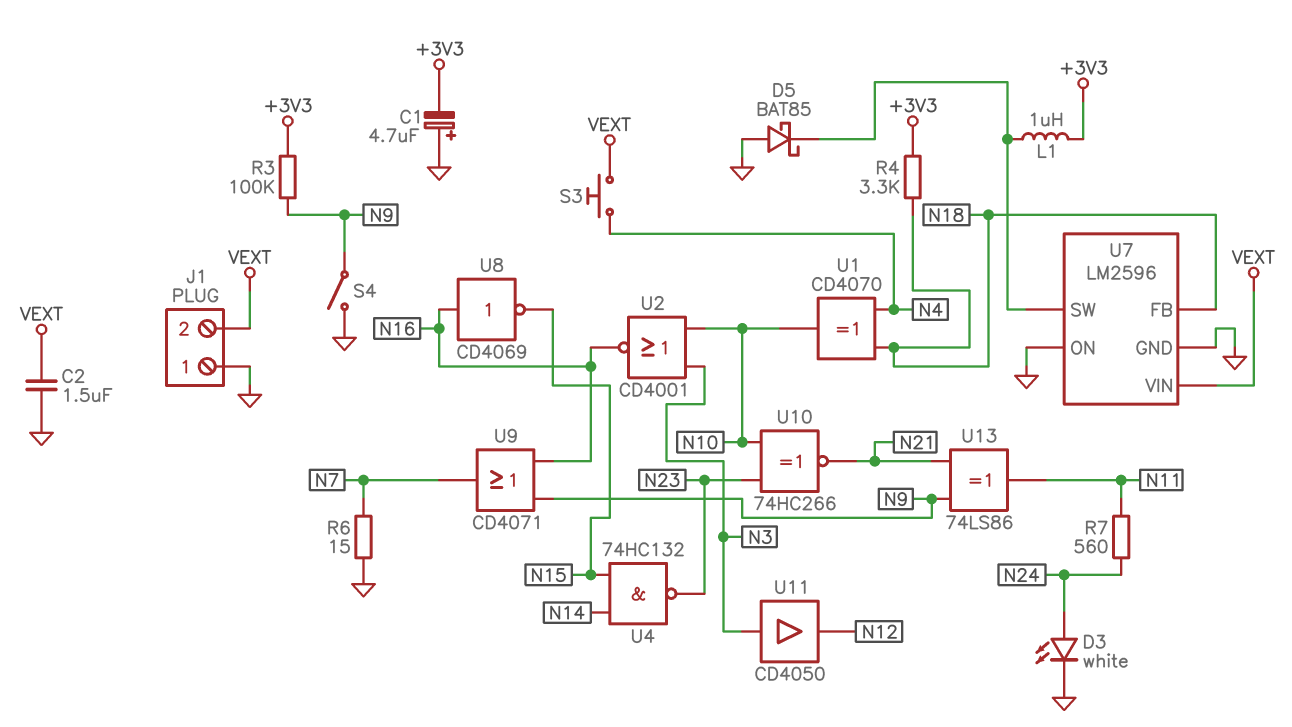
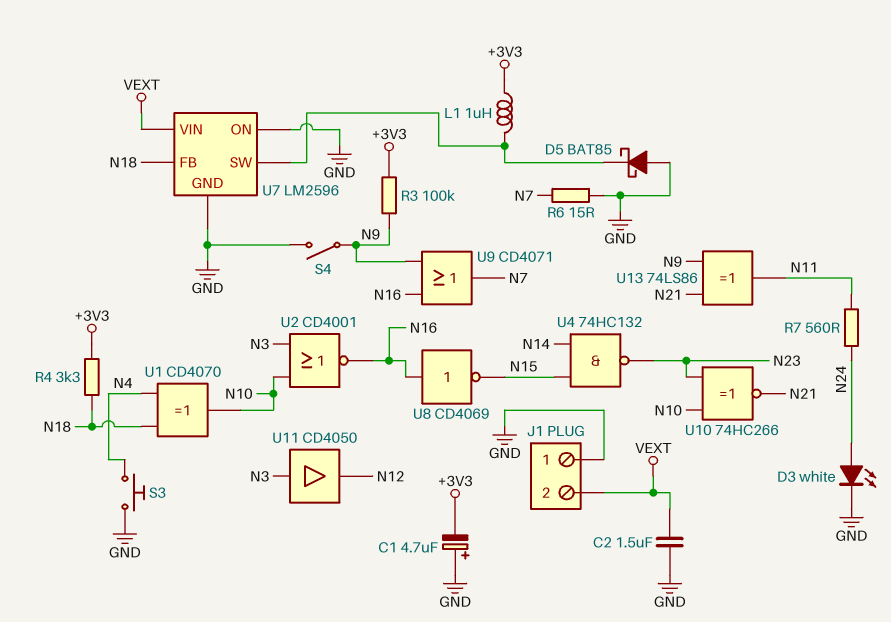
S3: button (N4, VEXT) -> button (GND, N4)

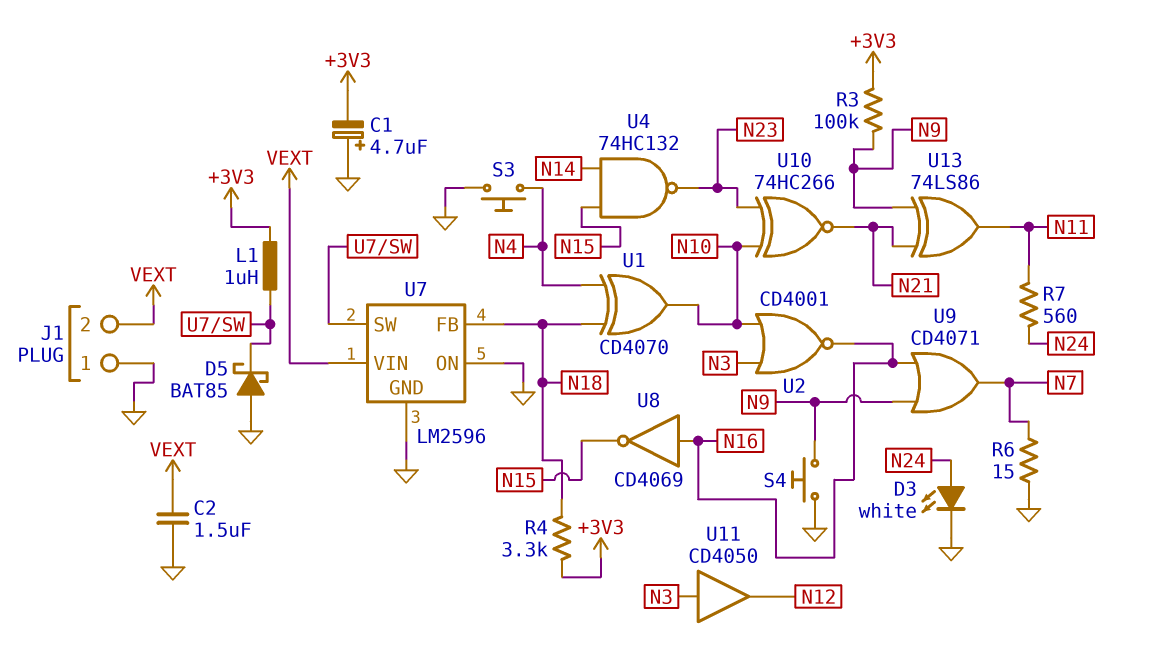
S4: switch (GND, N9) -> button (GND, N9)

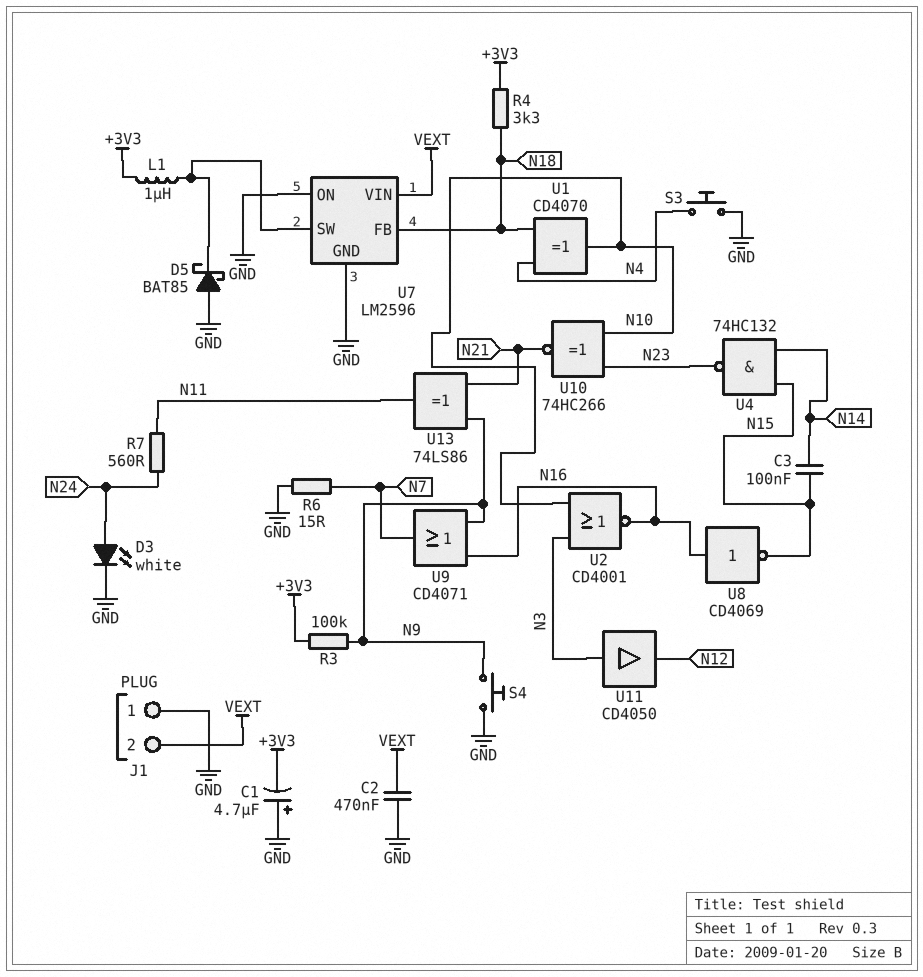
C2: 1.5uF (GND, VEXT) -> 470nF (GND, VEXT)
C3: none -> 100nF (N14, N15)

